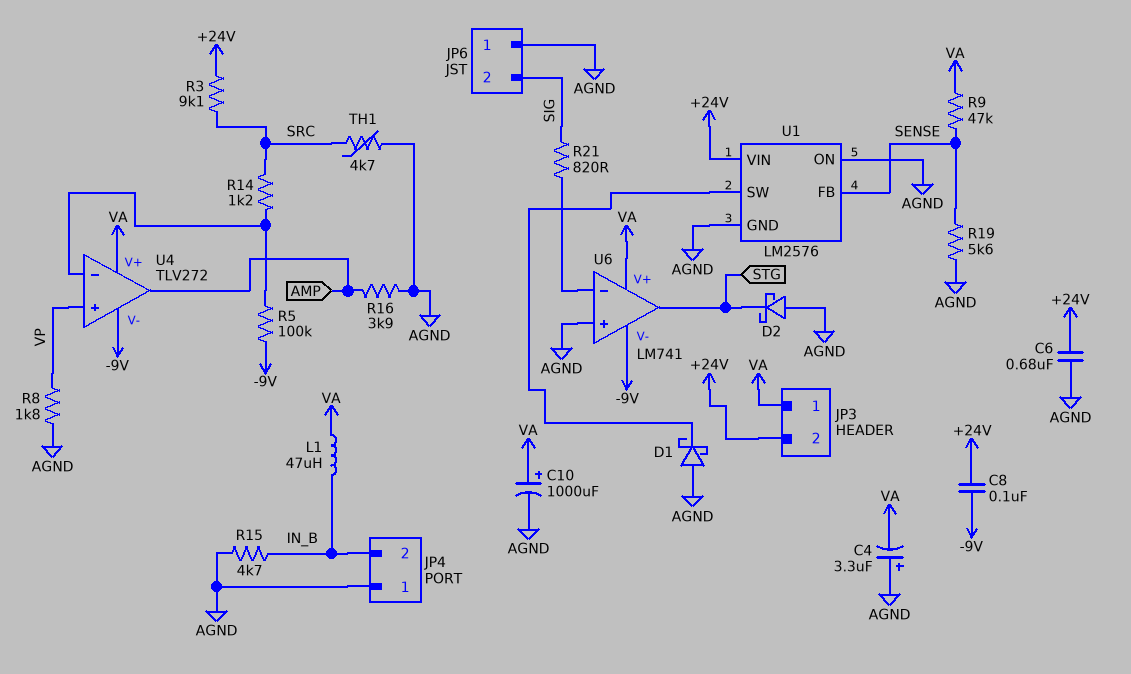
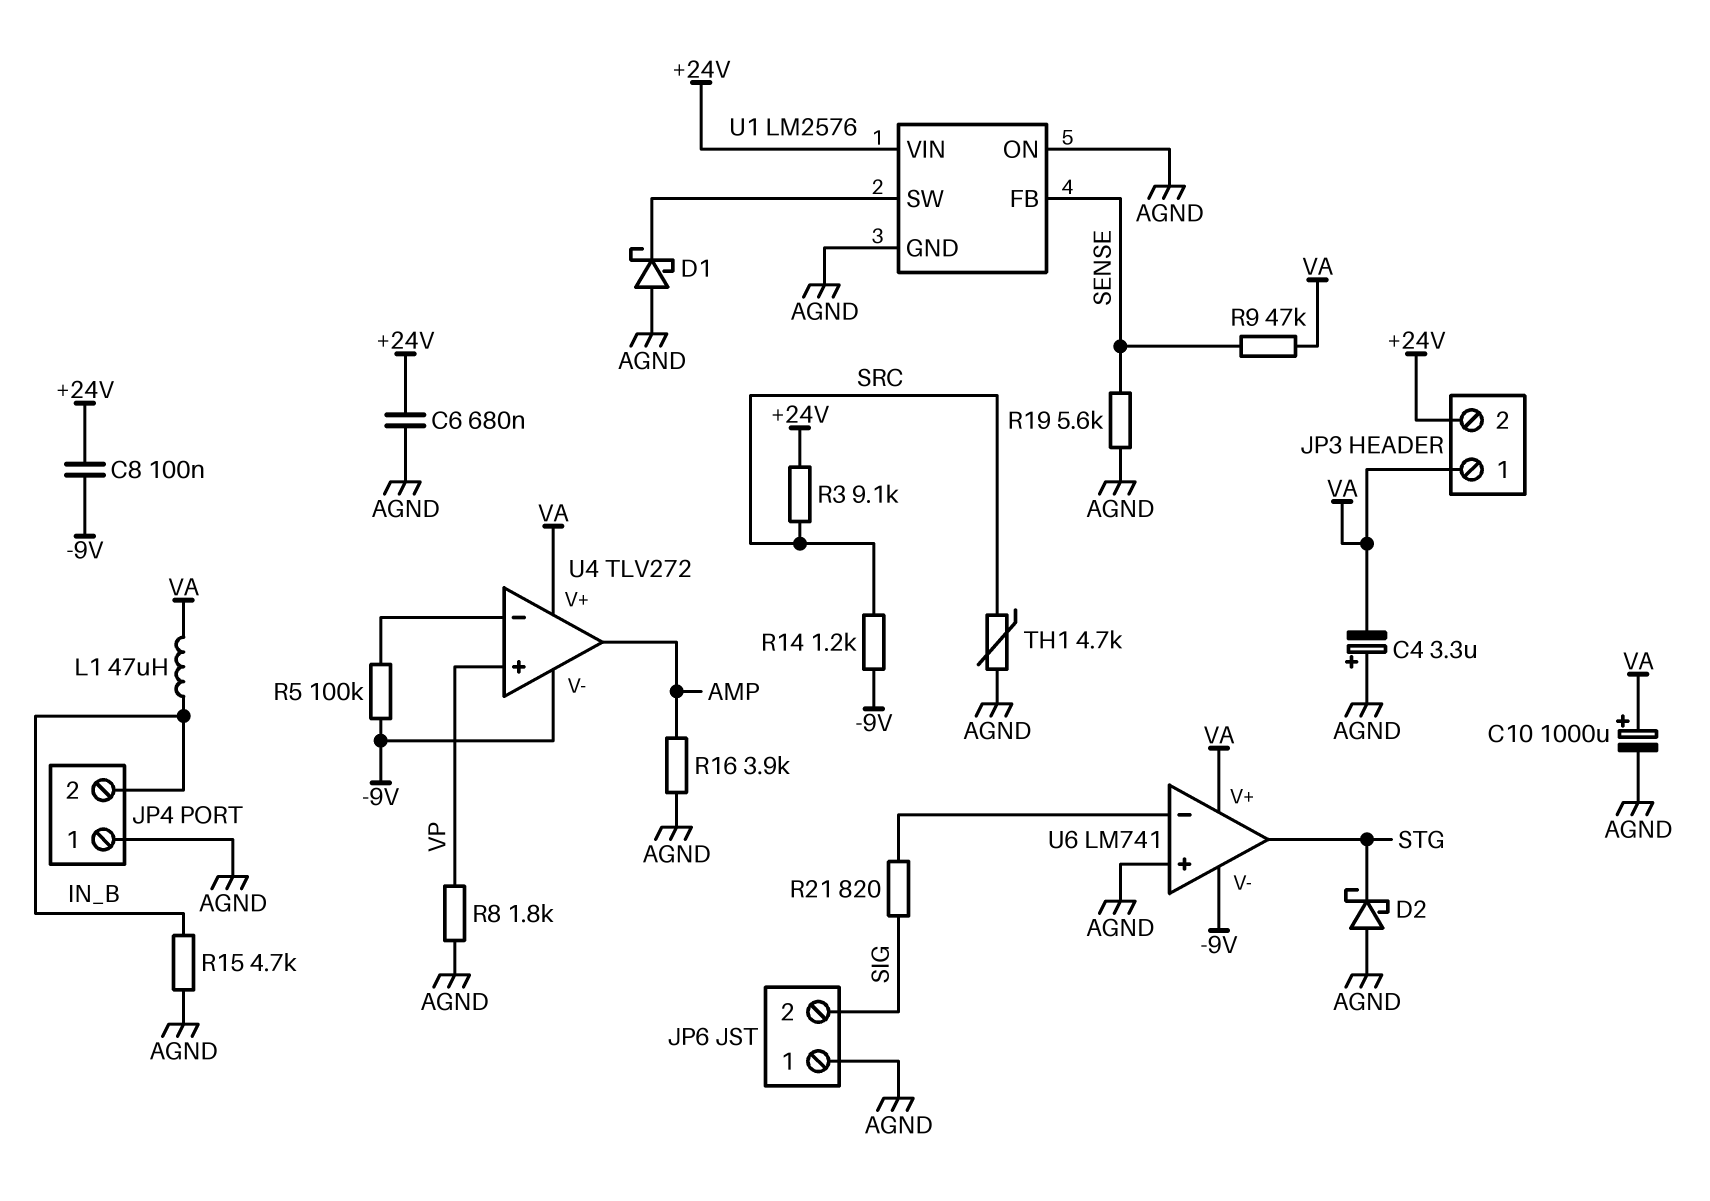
R14: 1.2k (SRC, U4/in-) -> 1.2k (-9V, SRC)

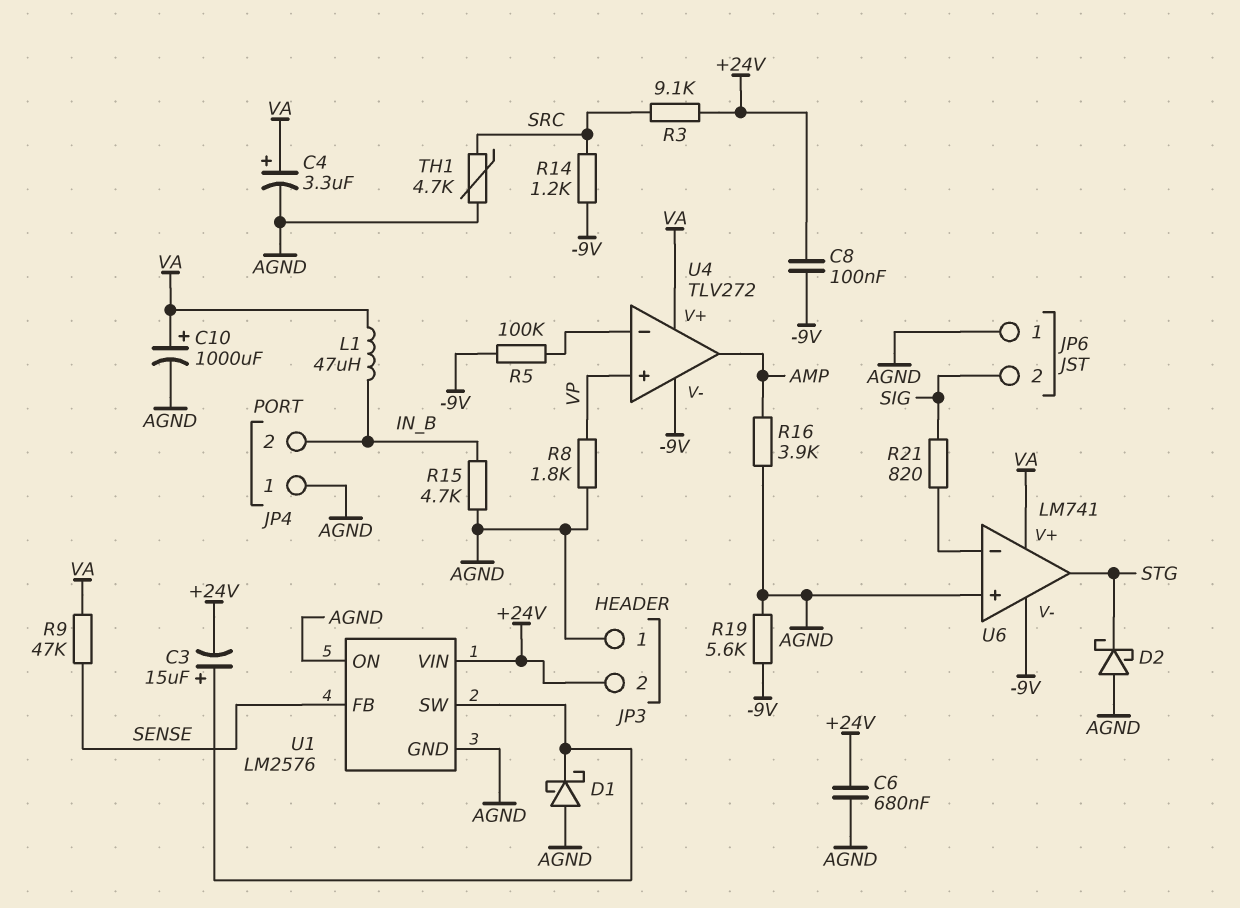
C3: none -> 15uF (plus U1/SW, minus +24V)
C4: 3.3uF (plus AGND, minus VA) -> 3.3uF (plus VA, minus AGND)
JP3 pin 1: VA -> AGND
R19: 5.6k (AGND, SENSE) -> 5.6k (-9V, AGND)

